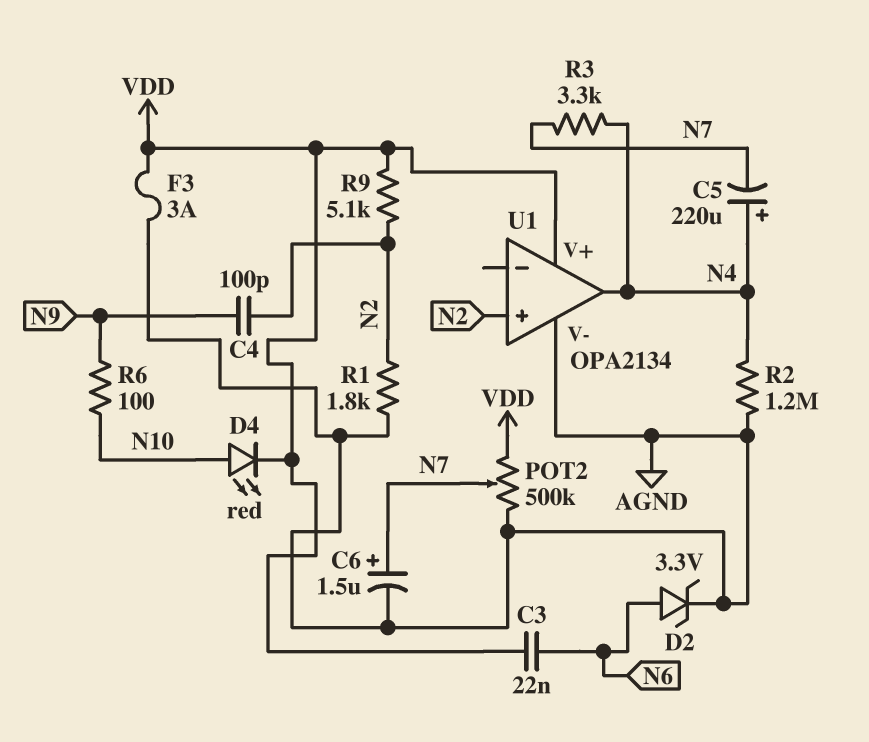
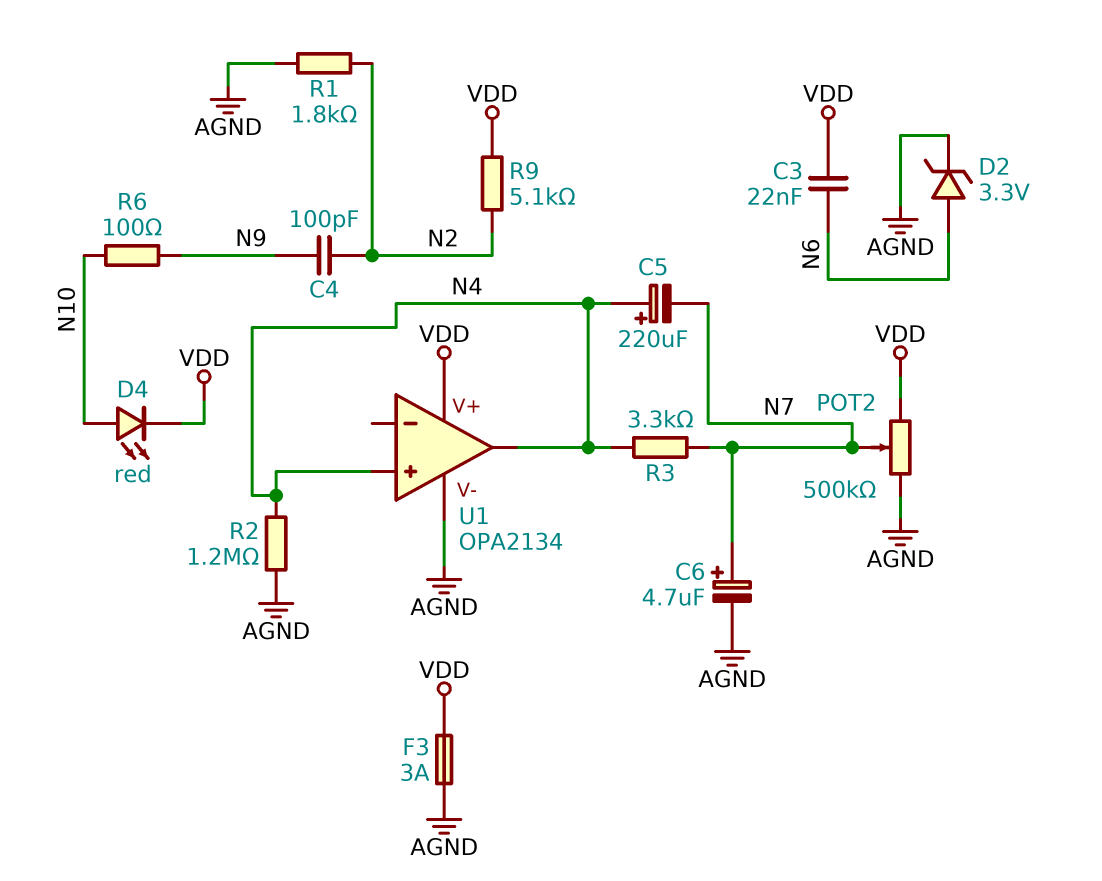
C6: 1.5uF (plus N7, minus AGND) -> 4.7uF (plus N7, minus AGND)
U1 pin in+: N2 -> N4

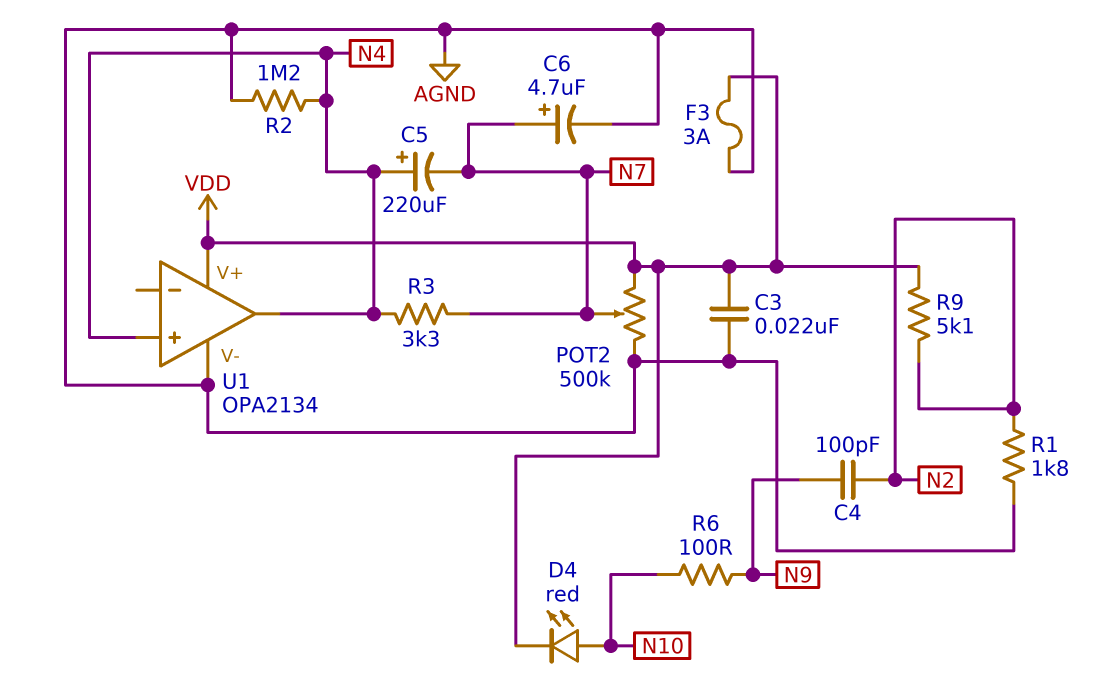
C3: 22nF (N6, VDD) -> 22nF (AGND, VDD)
D2: zener 3.3V (A N6, K AGND) -> none

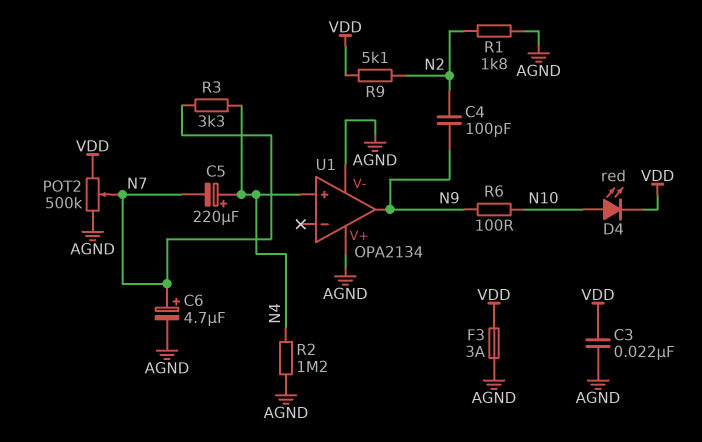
U1 pin V+: VDD -> AGND
U1 pin out: N4 -> N9

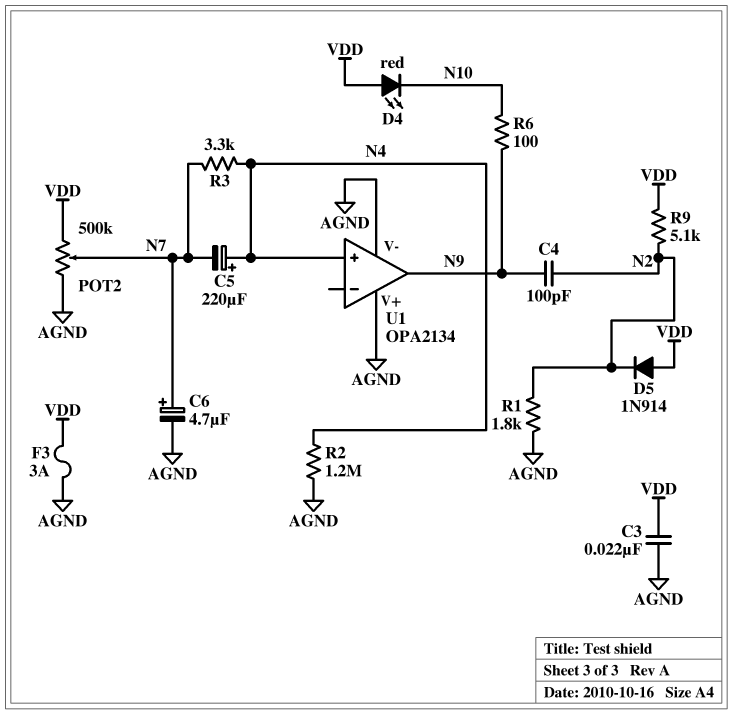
D4: LED red (A N10, K VDD) -> LED red (A VDD, K N10)
D5: none -> diode 1N914 (A VDD, K N2)

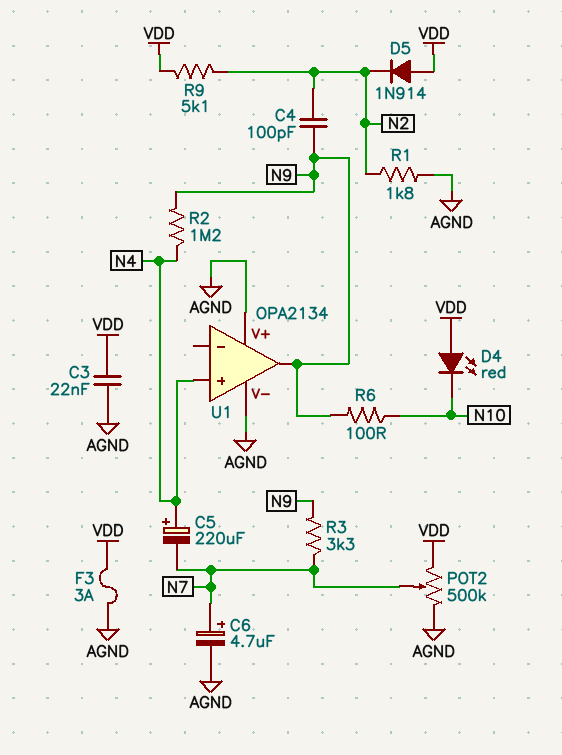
R2: 1.2M (AGND, N4) -> 1.2M (N4, N9)
R3: 3.3k (N4, N7) -> 3.3k (N7, N9)

